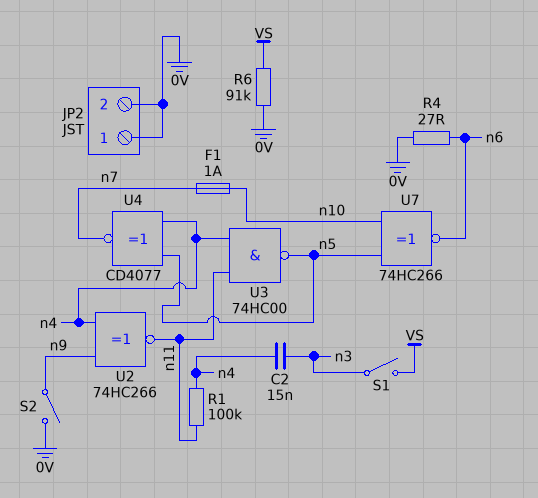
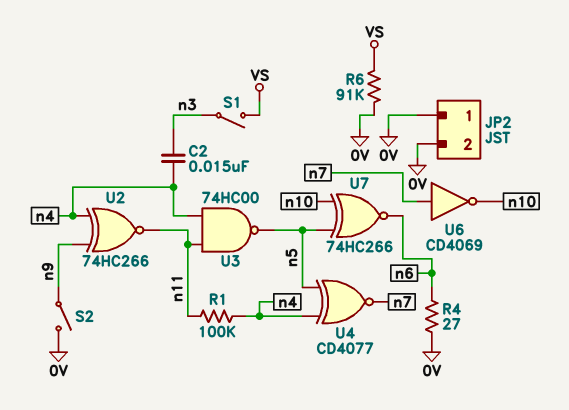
F1: 1A (n7, n10) -> none
U6: none -> NOT CD4069 (in n7, out n10)

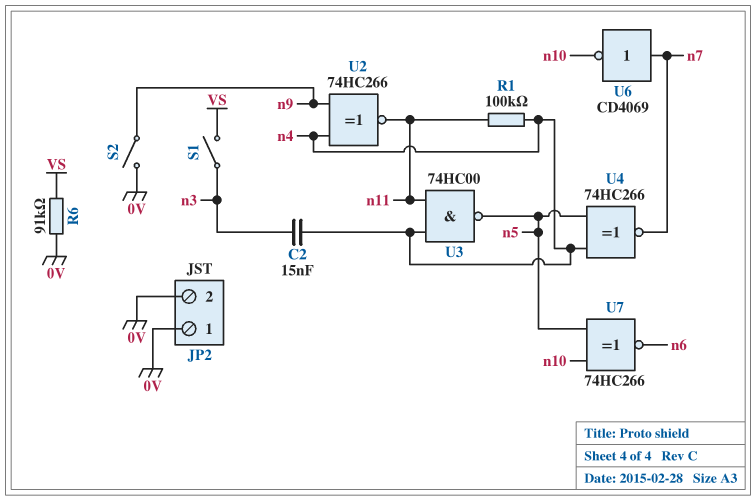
R4: 27 (0V, n6) -> none
U4: XNOR CD4077 (in n4, in n5, out n7) -> XNOR 74HC266 (in n4, in n5, out n7)

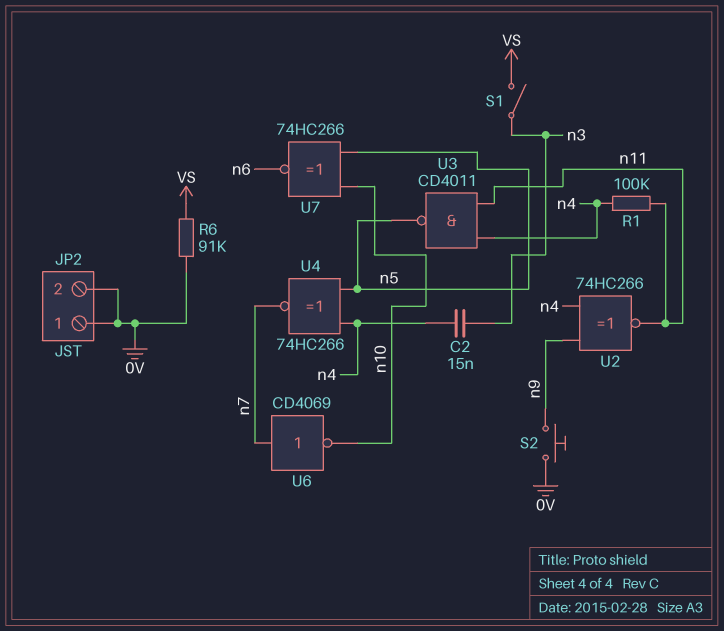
S2: switch (0V, n9) -> button (0V, n9)
U3: NAND 74HC00 (in n4, in n11, out n5) -> NAND CD4011 (in n4, in n11, out n5)

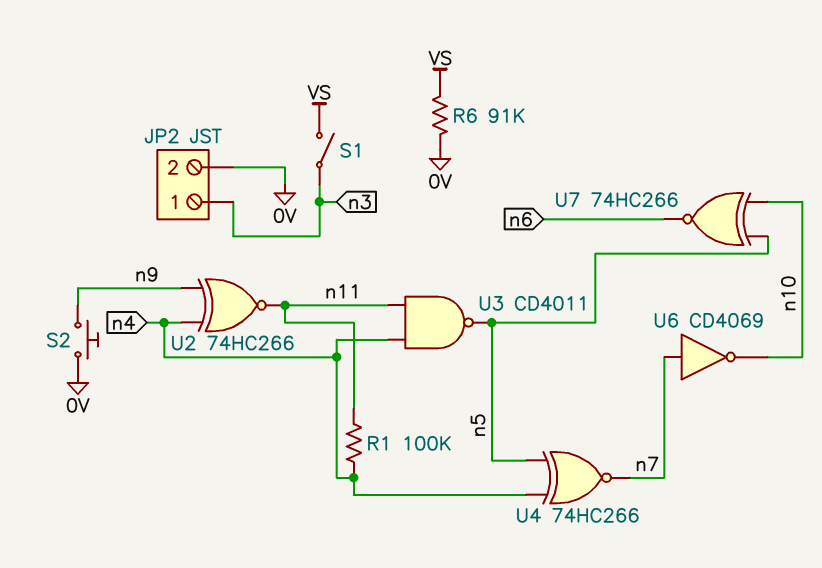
C2: 15nF (n3, n4) -> none
JP2 pin 1: 0V -> n3

